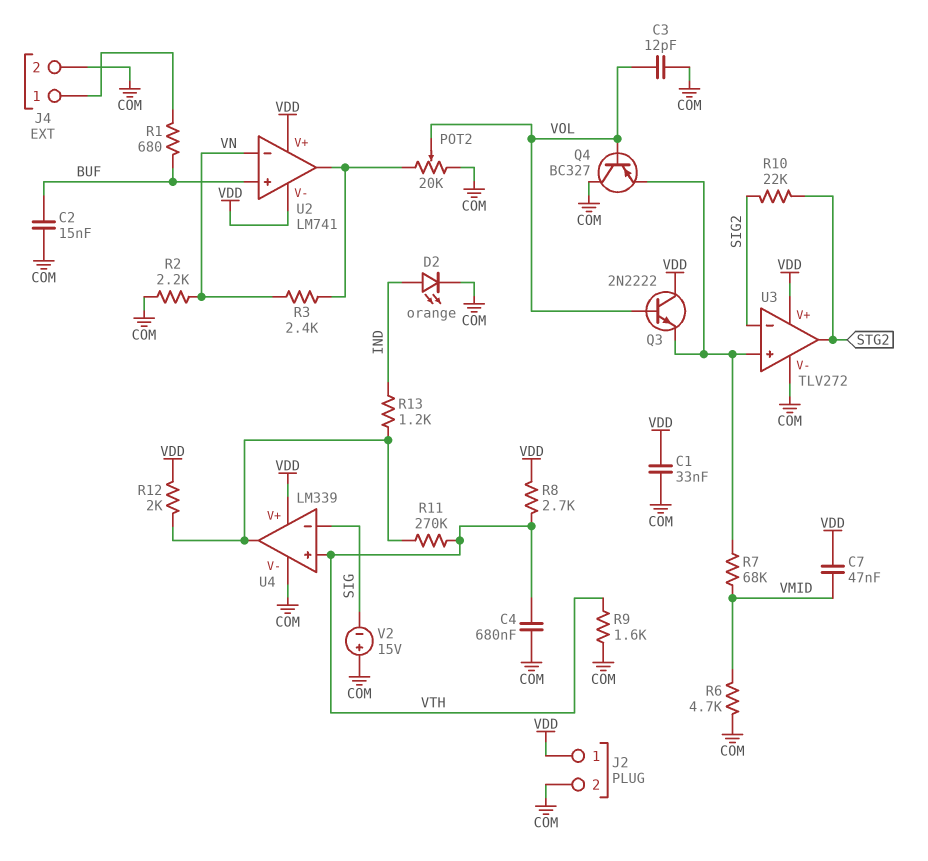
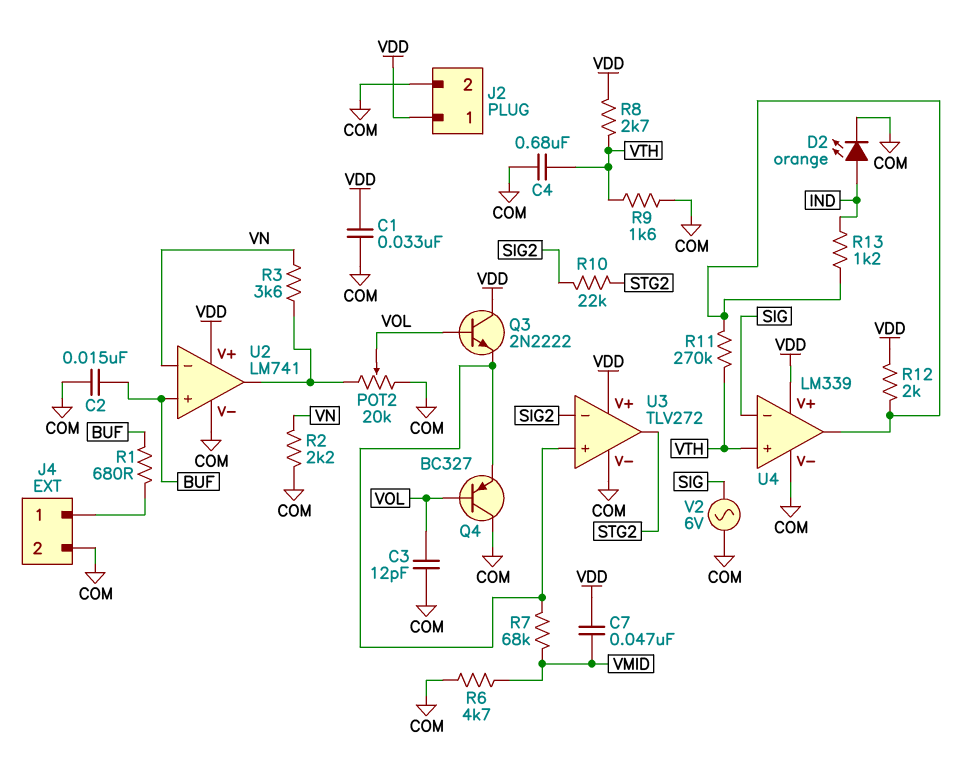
R3: 2.4k (U2/out, VN) -> 3.6k (U2/out, VN)
U2 pin V-: VDD -> COM
V2: 15V (plus COM, minus SIG) -> AC 6V (COM, SIG)

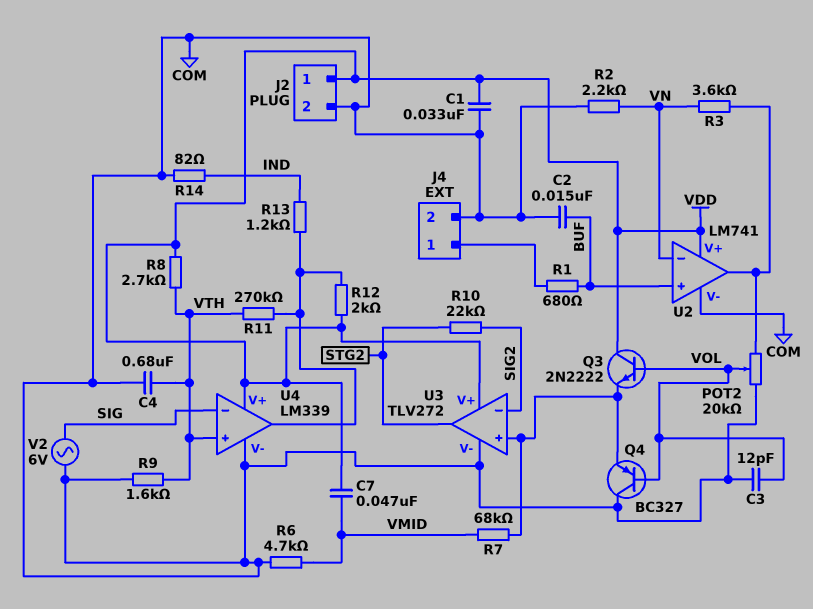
D2: LED orange (A IND, K COM) -> none
R14: none -> 82 (COM, IND)

